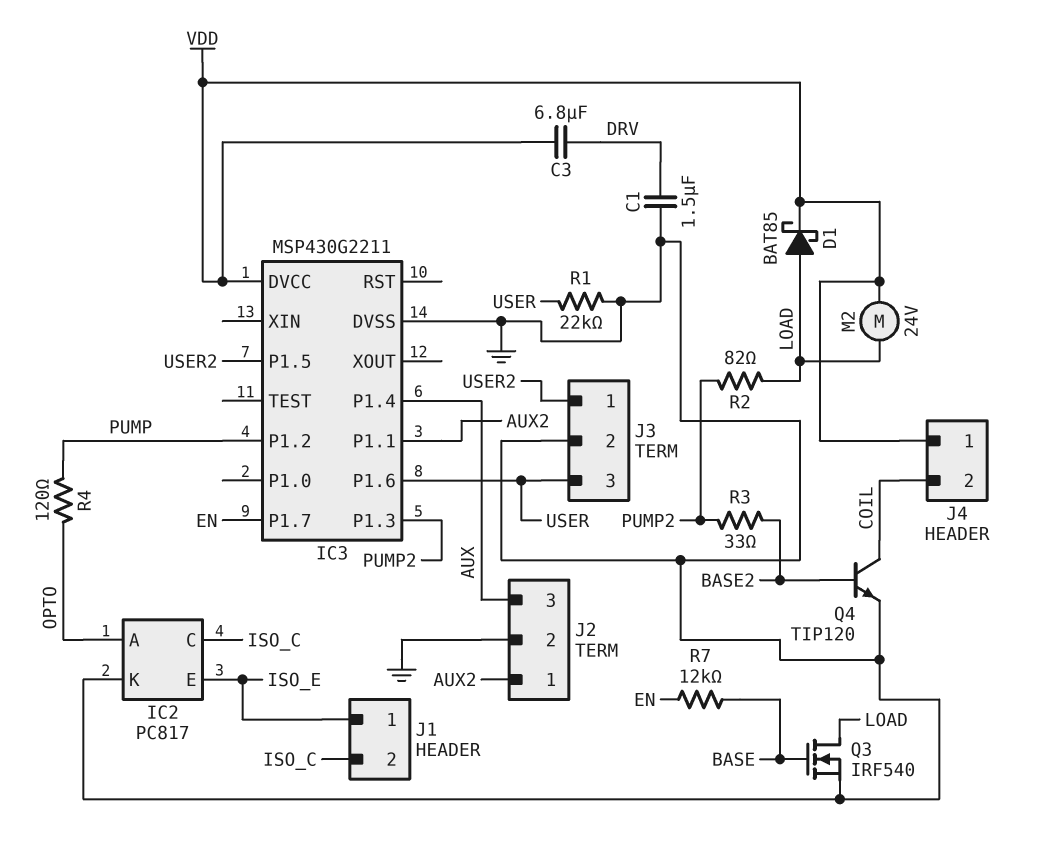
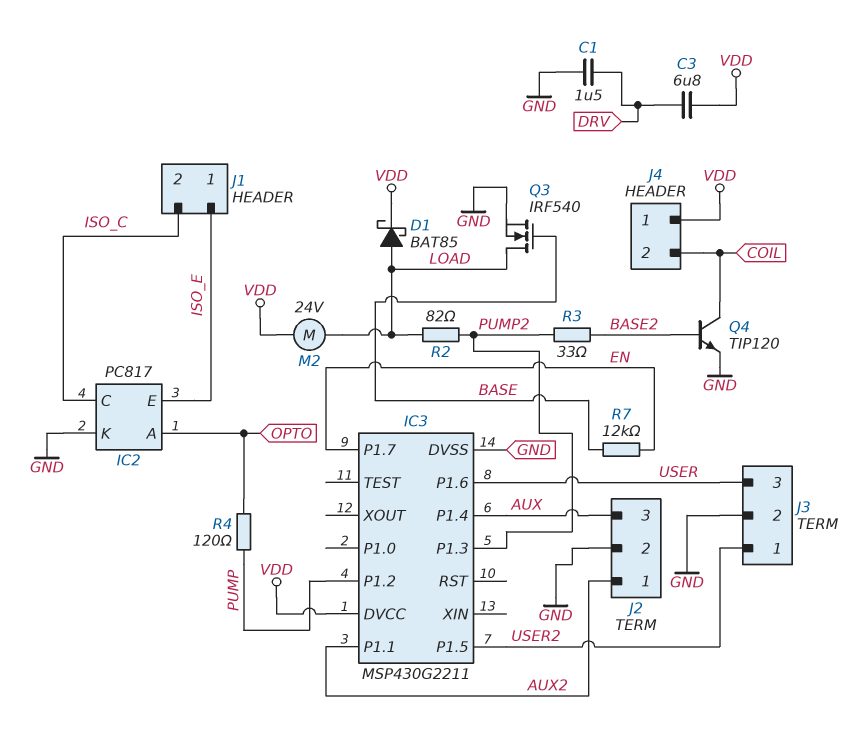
R1: 22k (GND, USER) -> none

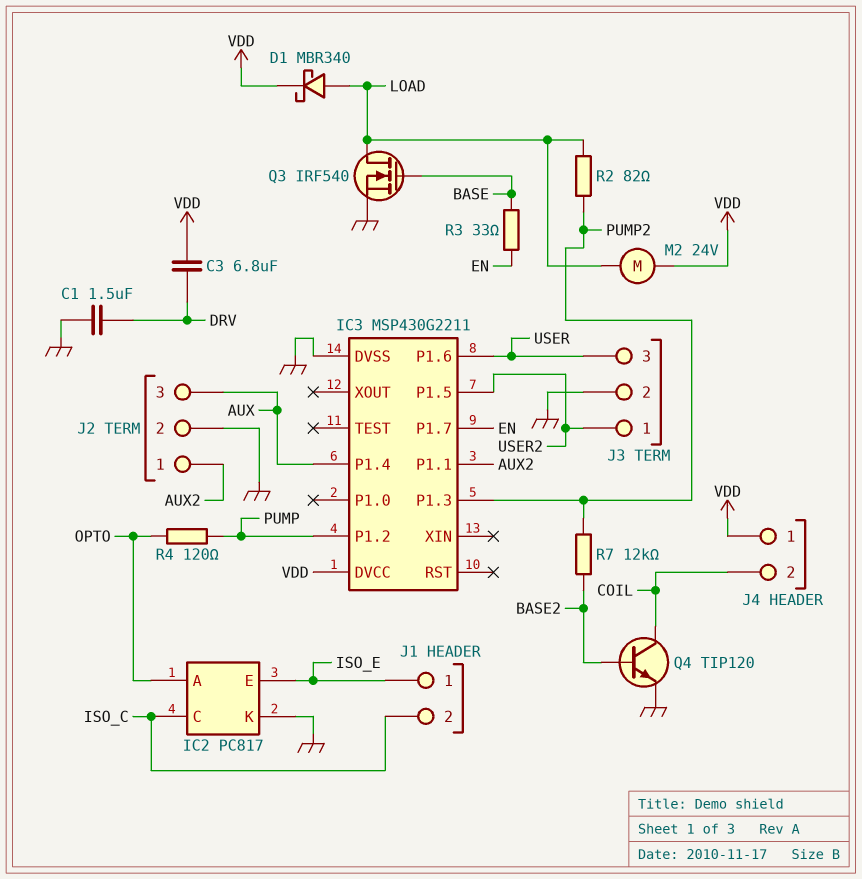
D1: schottky BAT85 (A LOAD, K VDD) -> schottky MBR340 (A LOAD, K VDD)
R3: 33 (BASE2, PUMP2) -> 33 (BASE, EN)
R7: 12k (BASE, EN) -> 12k (BASE2, PUMP2)

